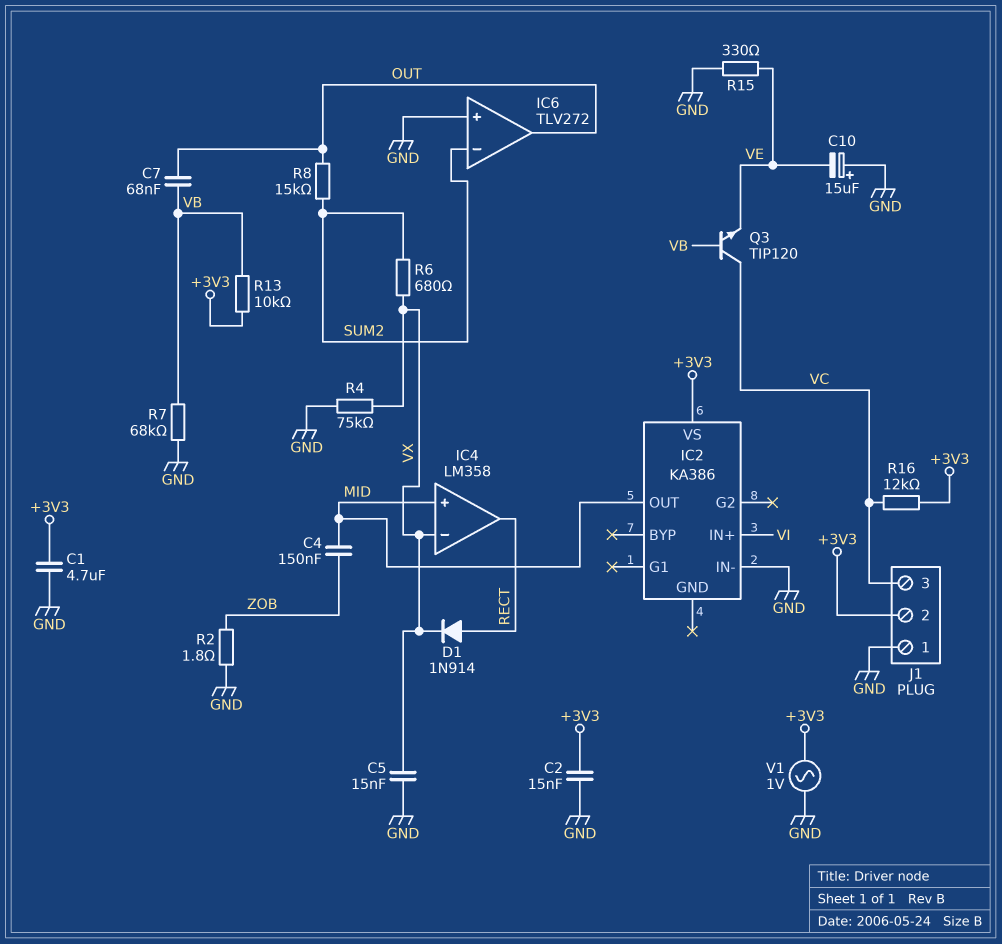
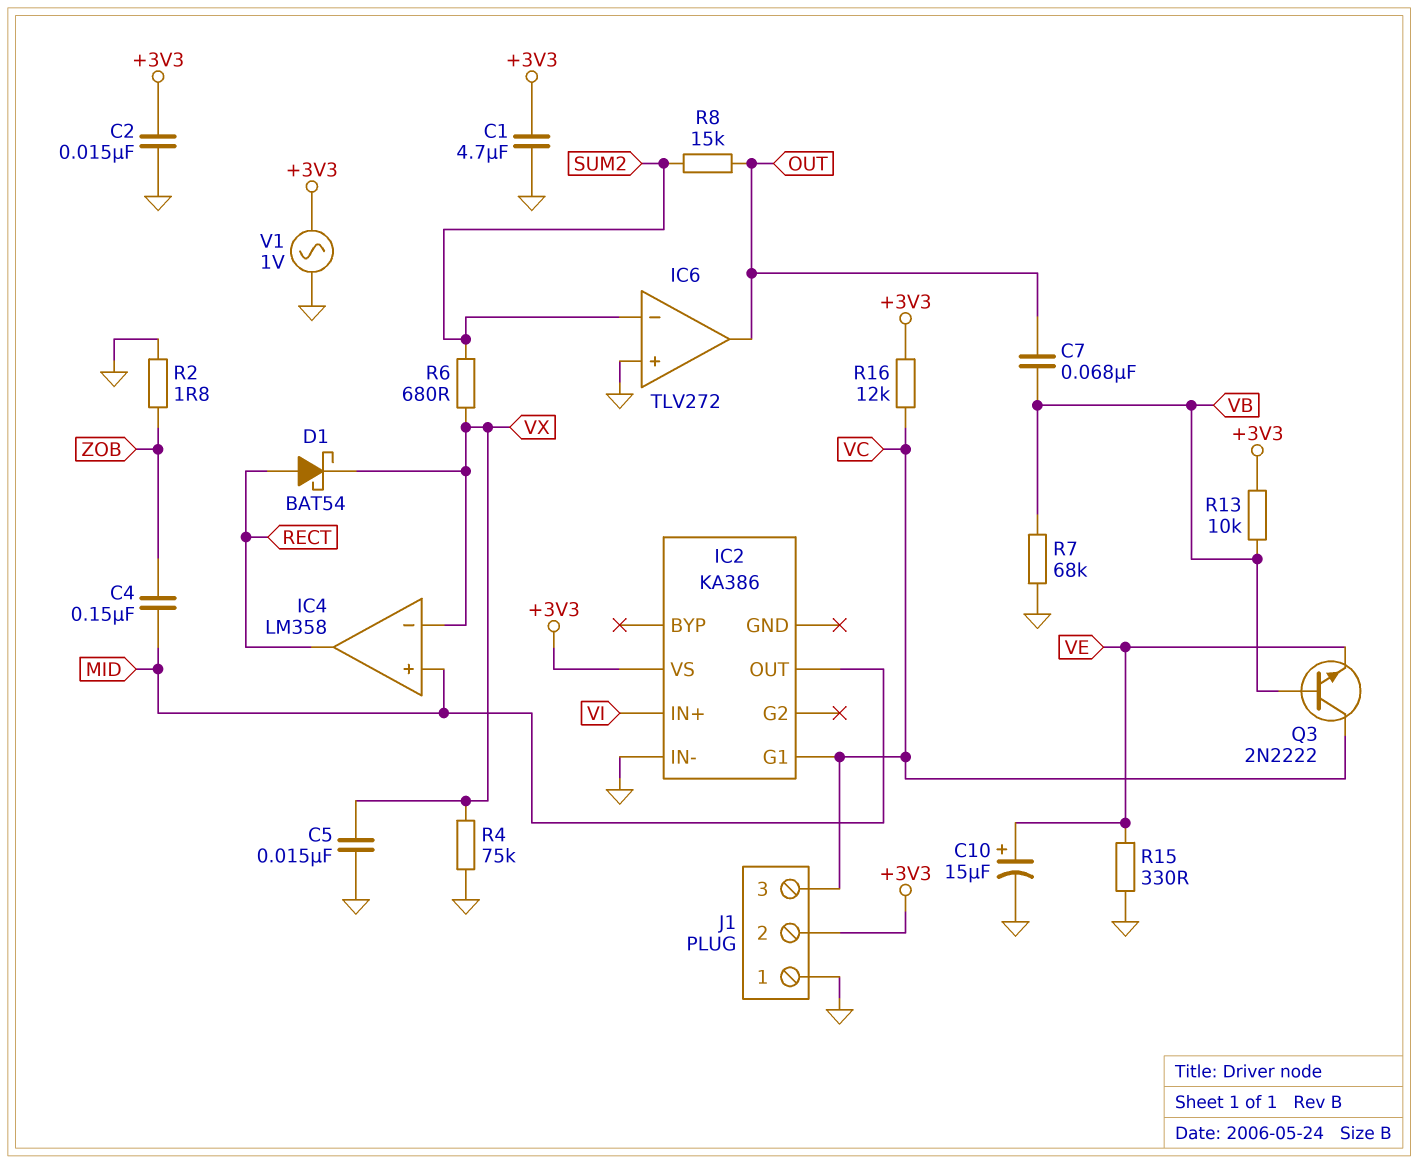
C10: 15uF (plus GND, minus VE) -> 15uF (plus VE, minus GND)
D1: diode 1N914 (A RECT, K VX) -> schottky BAT54 (A RECT, K VX)
IC2 pin G1: none -> VC
Q3: NPN TIP120 (B VB, C VC, E VE) -> NPN 2N2222 (B VB, C VC, E VE)

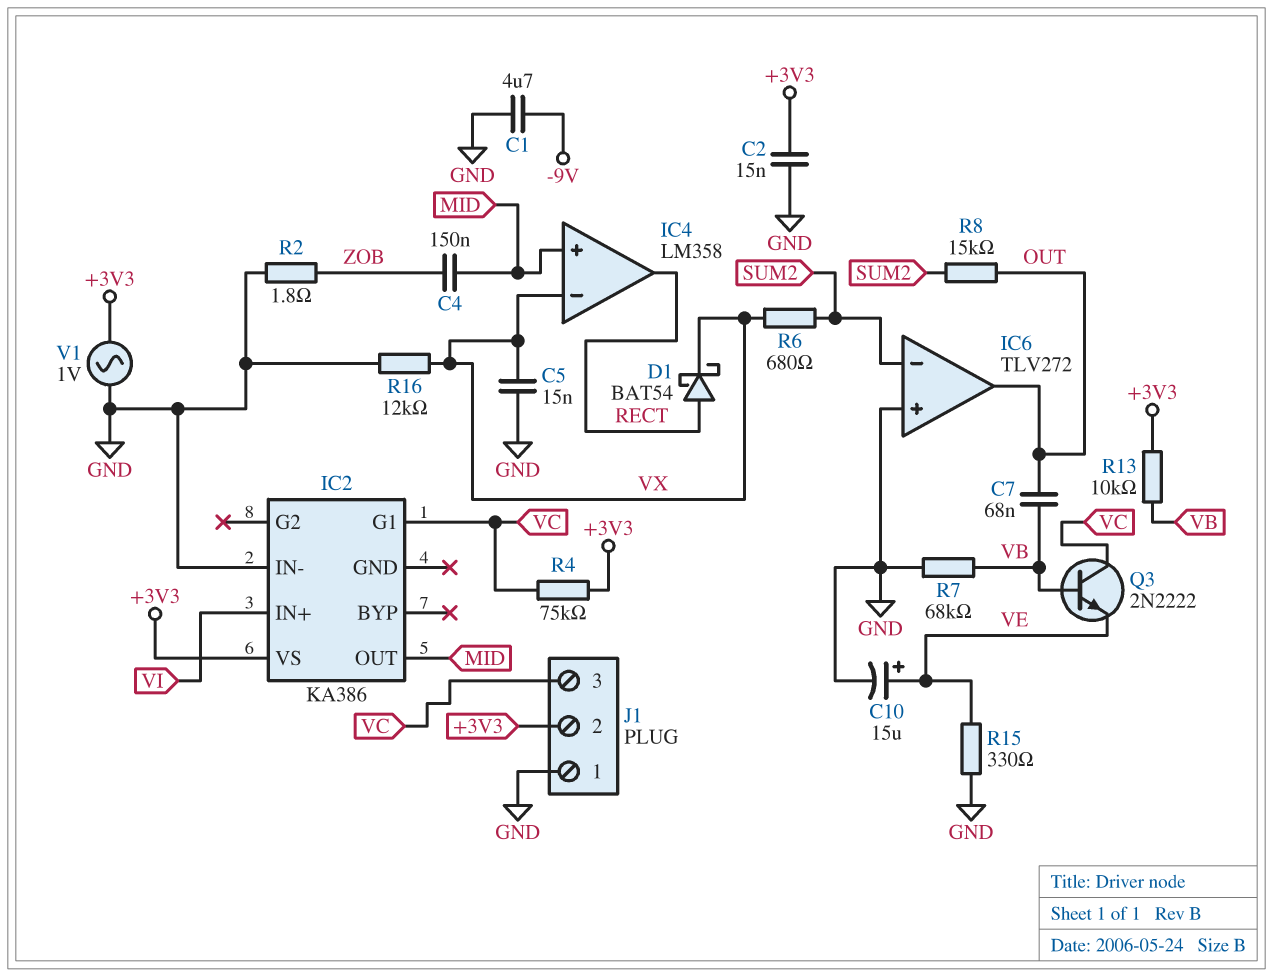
C1: 4.7uF (+3V3, GND) -> 4.7uF (-9V, GND)
R4: 75k (GND, VX) -> 75k (+3V3, VC)
R16: 12k (+3V3, VC) -> 12k (GND, VX)

